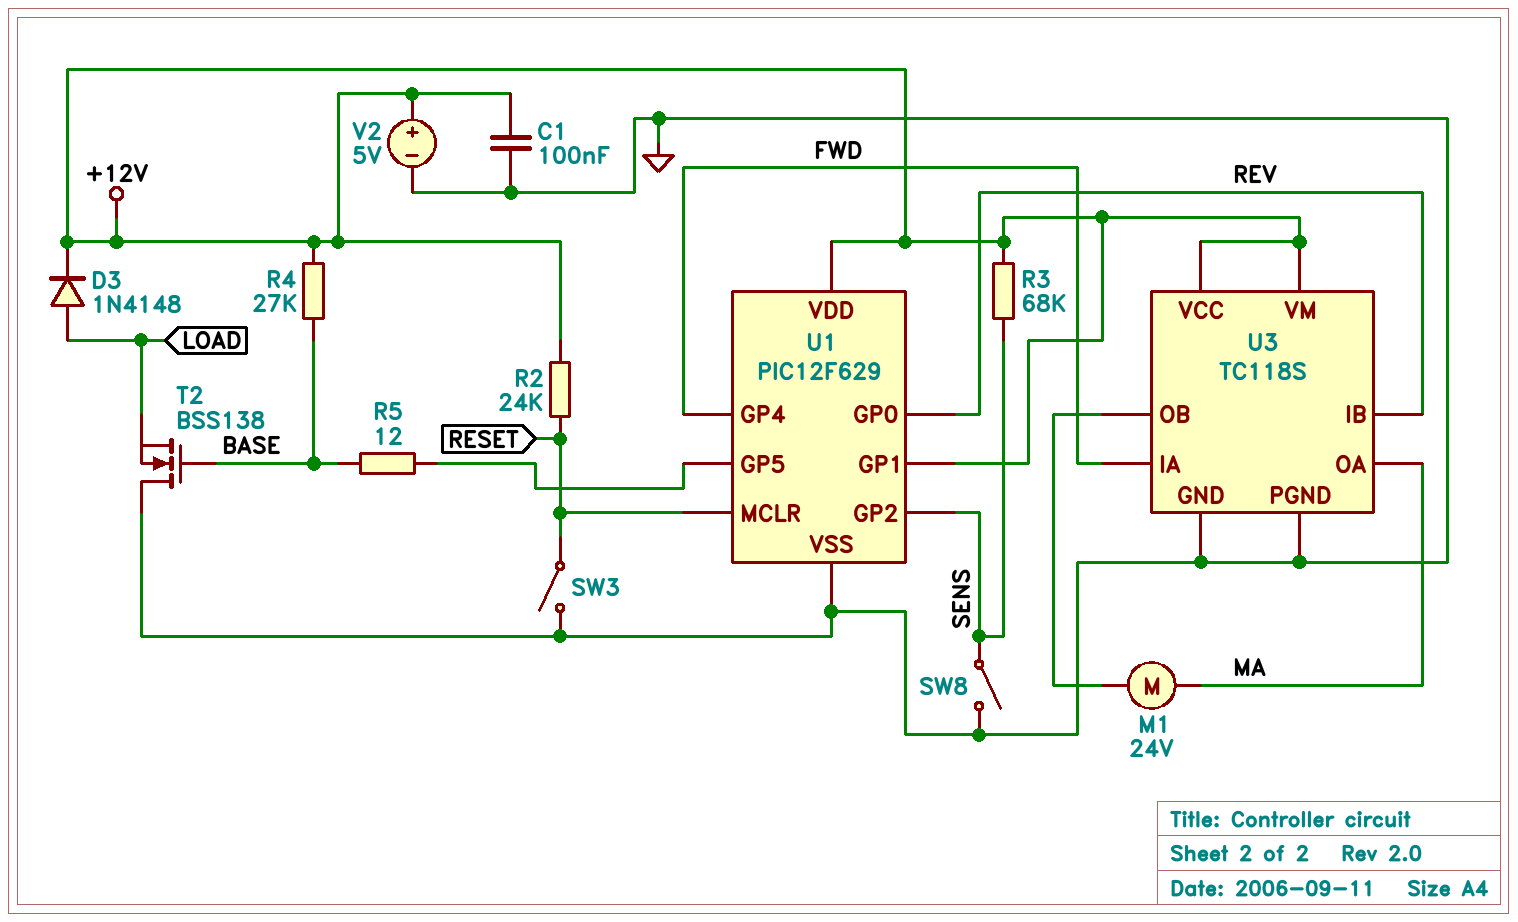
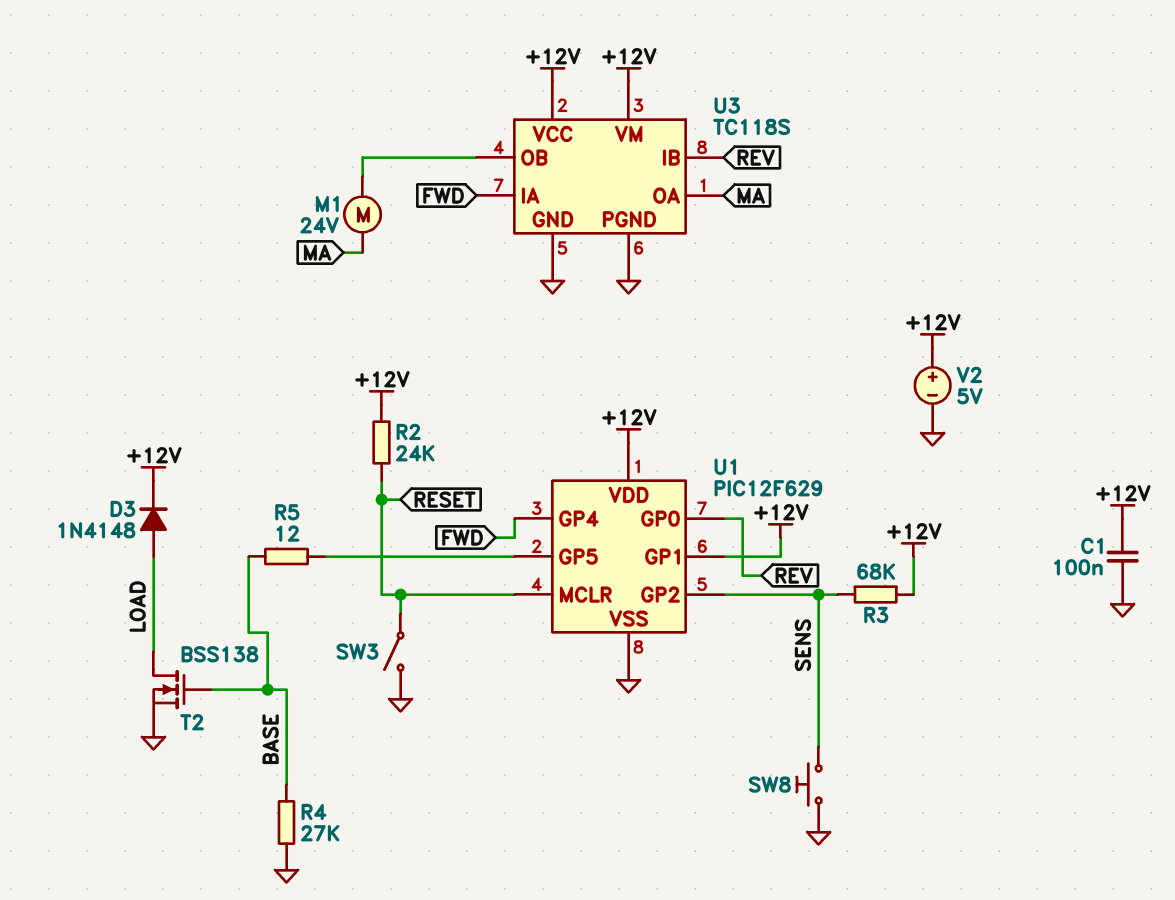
R4: 27k (+12V, BASE) -> 27k (BASE, GND)
SW8: switch (GND, SENS) -> button (GND, SENS)
T2: NMOS BSS138 (G BASE, D GND, S LOAD) -> NMOS BSS138 (G BASE, D LOAD, S GND)

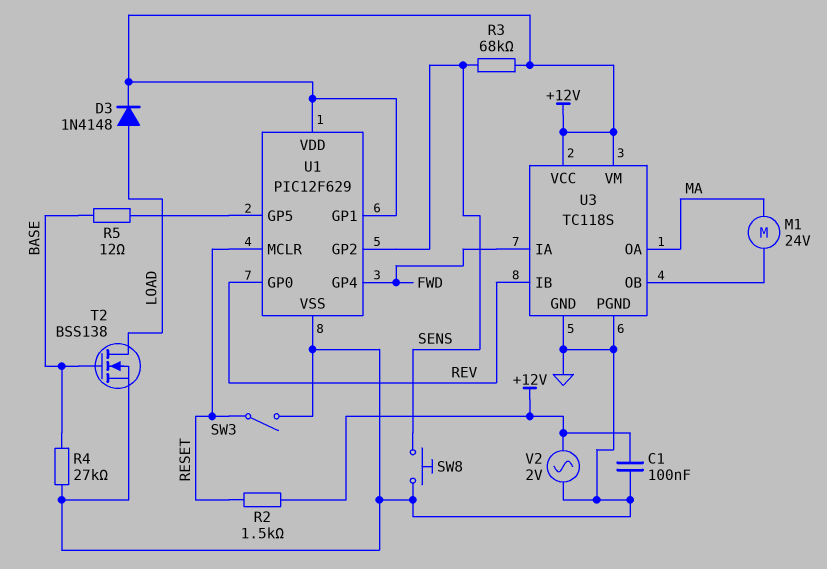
R2: 24k (+12V, RESET) -> 1.5k (+12V, RESET)
V2: 5V (plus +12V, minus GND) -> AC 2V (+12V, GND)

